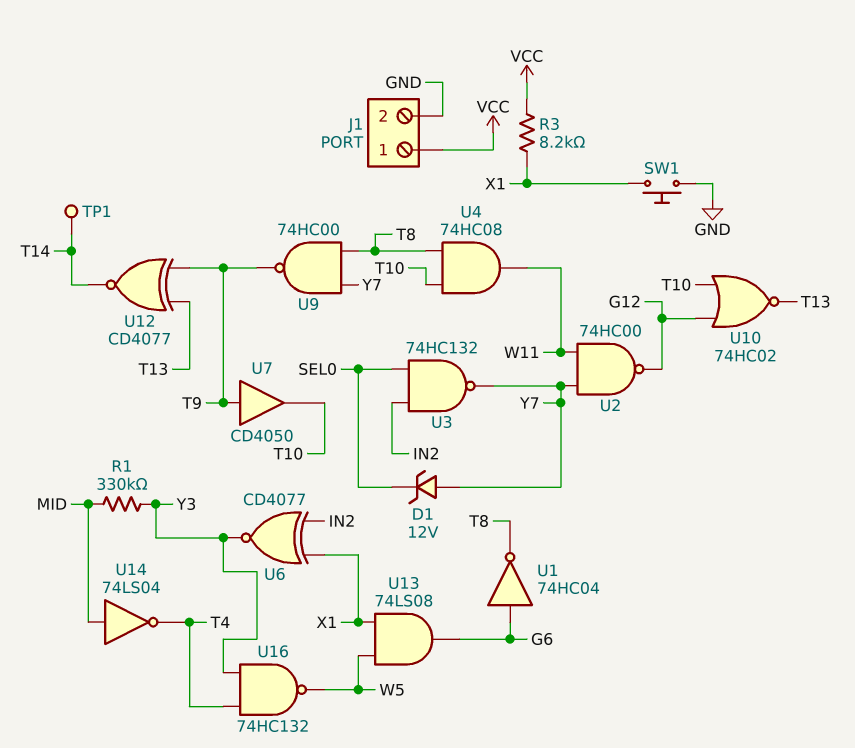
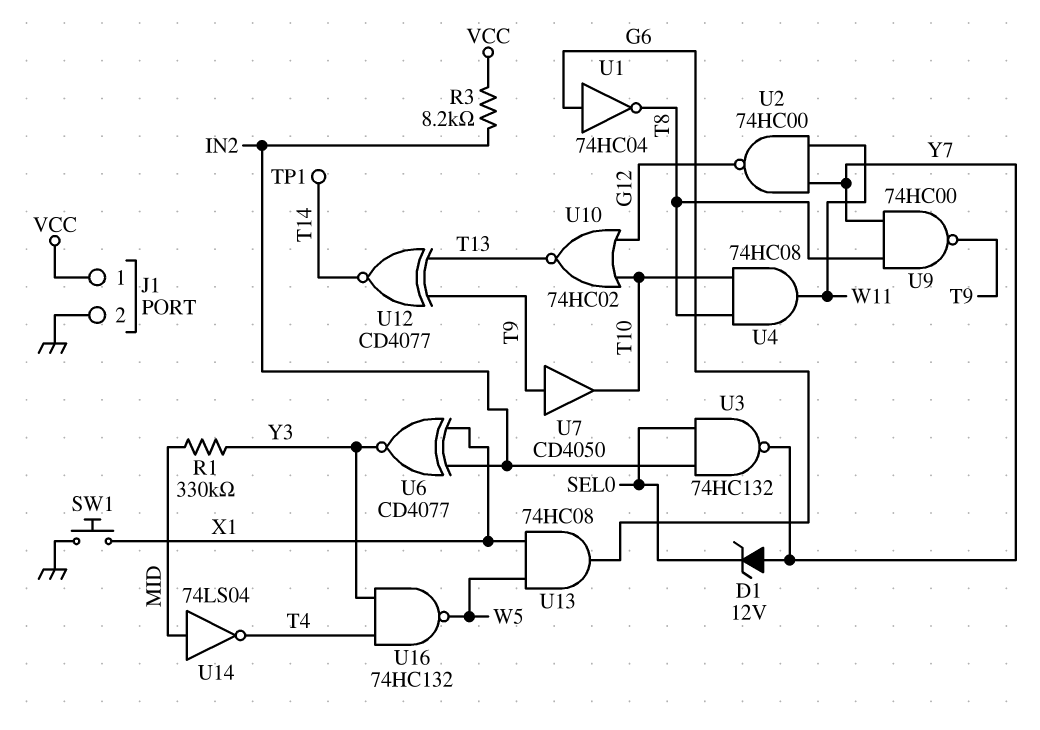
R3: 8.2k (VCC, X1) -> 8.2k (IN2, VCC)
U13: AND 74LS08 (in W5, in X1, out G6) -> AND 74HC08 (in W5, in X1, out G6)

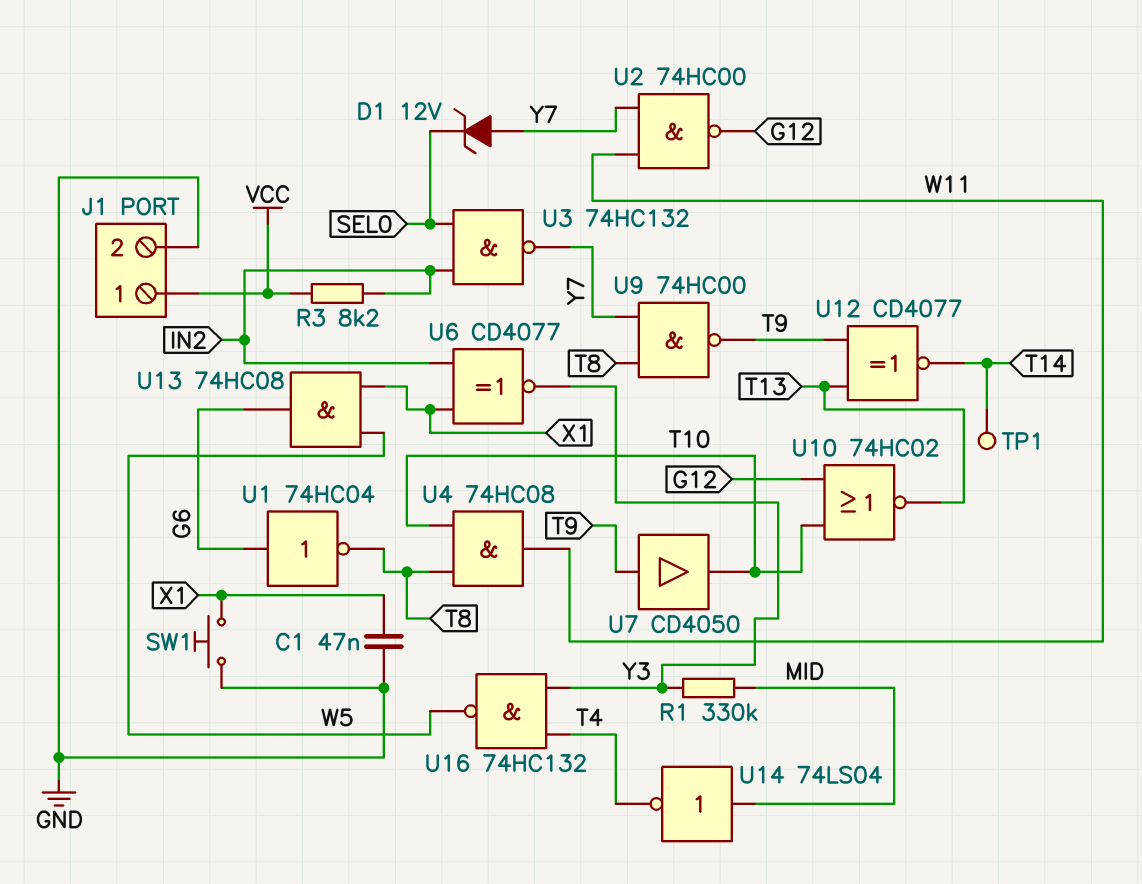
C1: none -> 47nF (GND, X1)

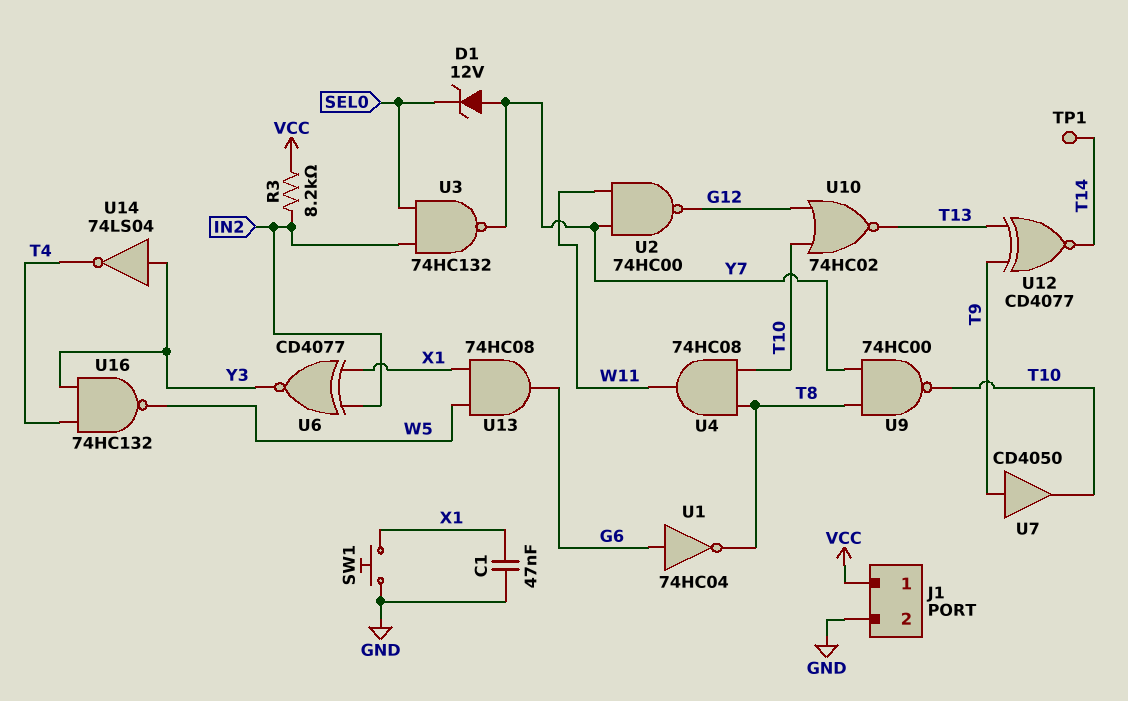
R1: 330k (MID, Y3) -> none
U9: NAND 74HC00 (in T8, in Y7, out T9) -> NAND 74HC00 (in T8, in Y7, out T10)
U14: NOT 74LS04 (in MID, out T4) -> NOT 74LS04 (in Y3, out T4)

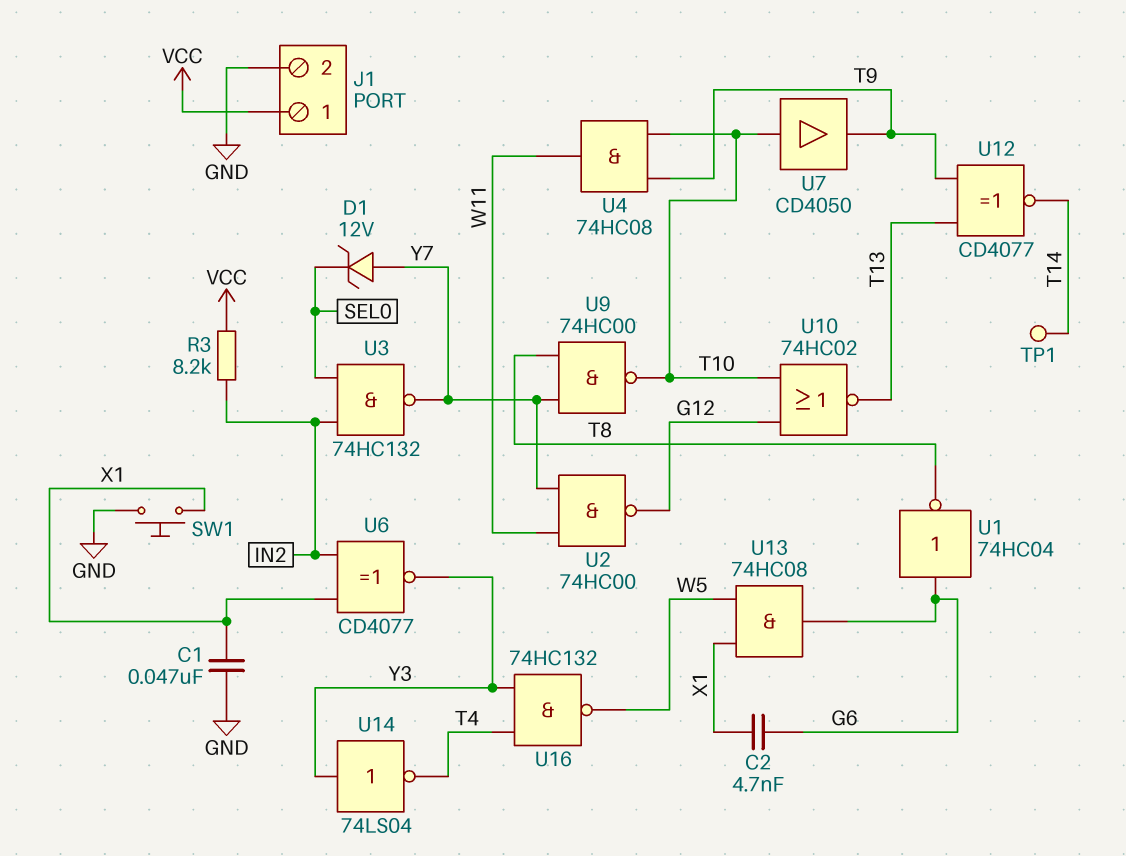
C2: none -> 4.7nF (G6, X1)
U4: AND 74HC08 (in T8, in T10, out W11) -> AND 74HC08 (in T9, in T10, out W11)
U7: buffer CD4050 (in T9, out T10) -> buffer CD4050 (in T10, out T9)

